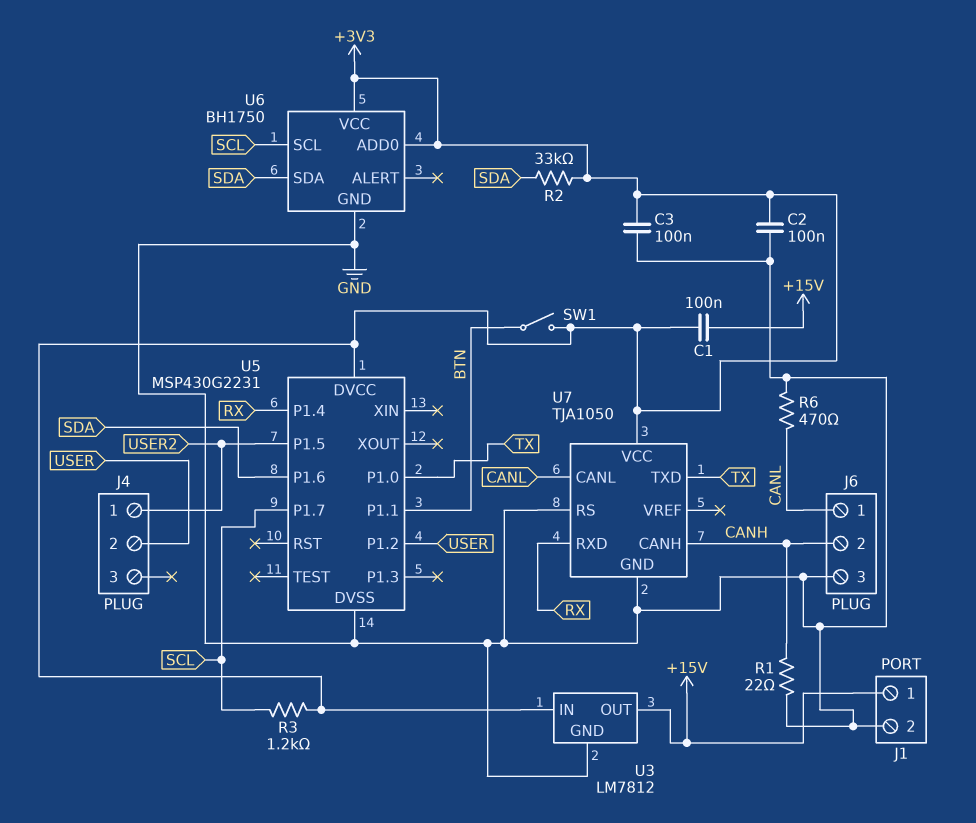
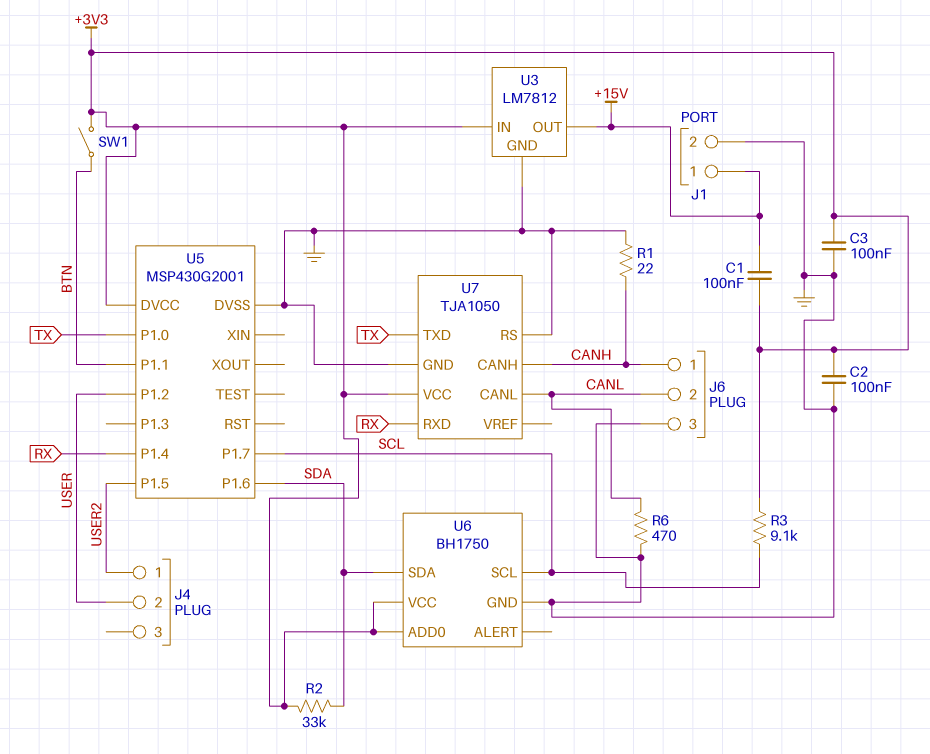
J6 pin 1: CANL -> CANH
J6 pin 2: CANH -> CANL
R3: 1.2k (+3V3, SCL) -> 9.1k (+3V3, SCL)
U5: MSP430G2231 -> MSP430G2001

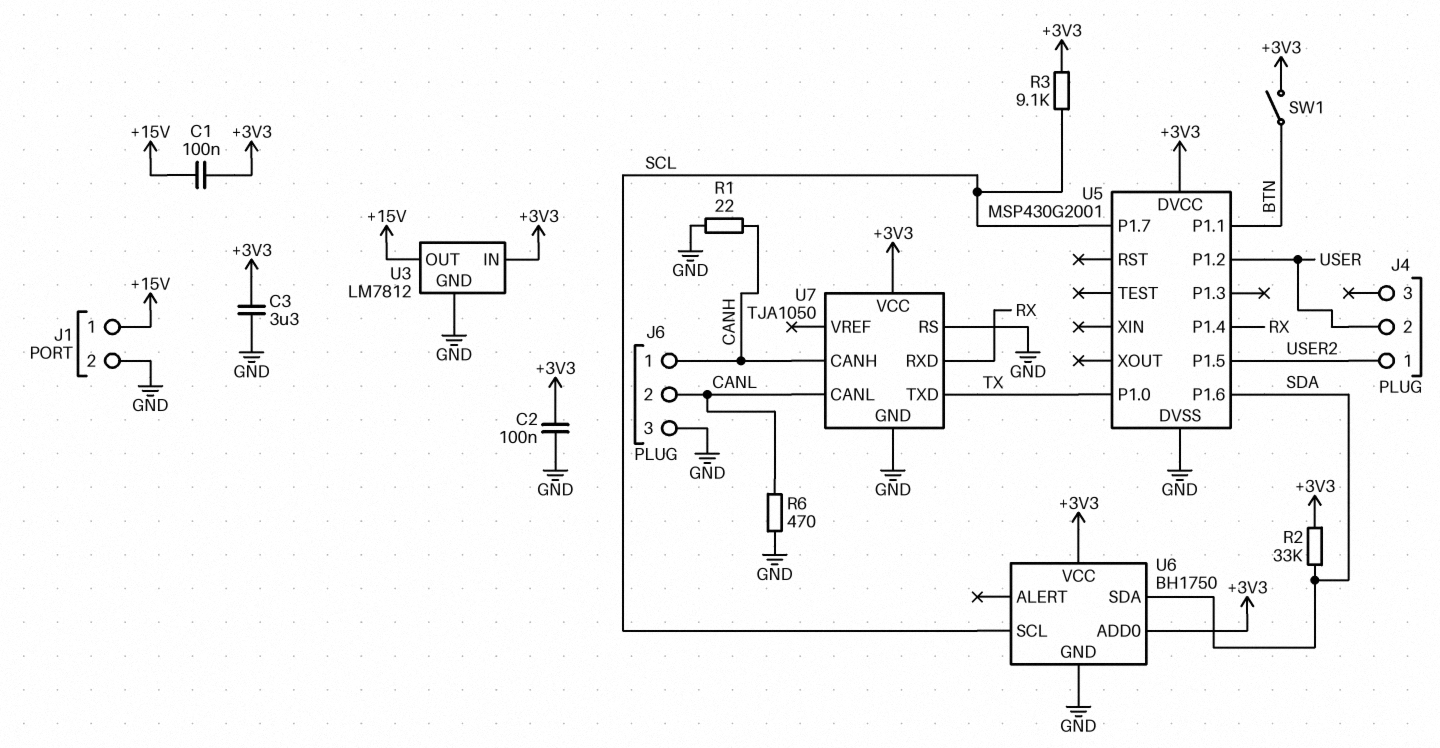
C3: 100nF (+3V3, GND) -> 3.3uF (+3V3, GND)

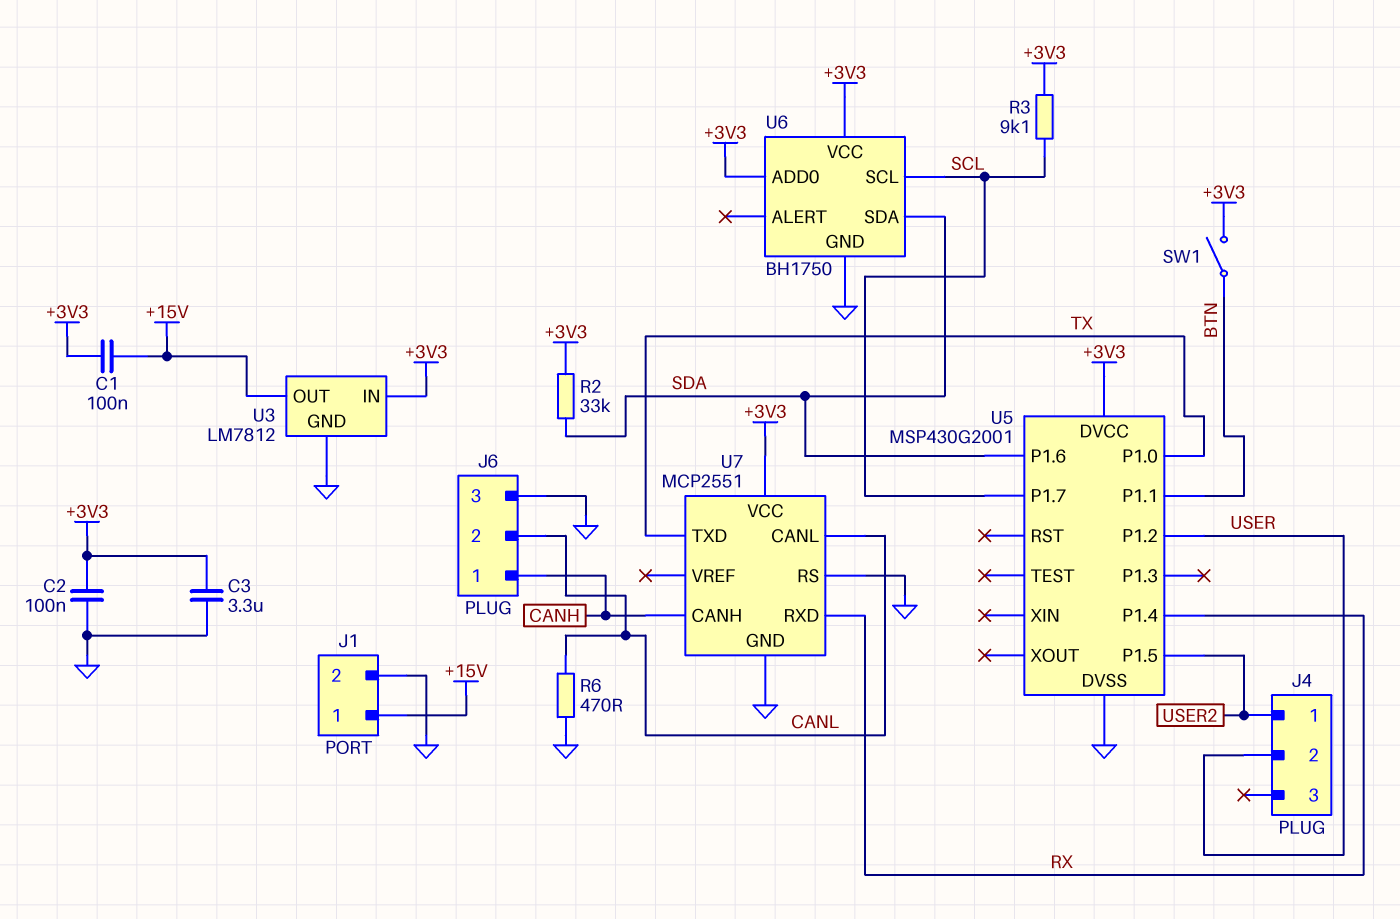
R1: 22 (CANH, GND) -> none
U7: TJA1050 -> MCP2551

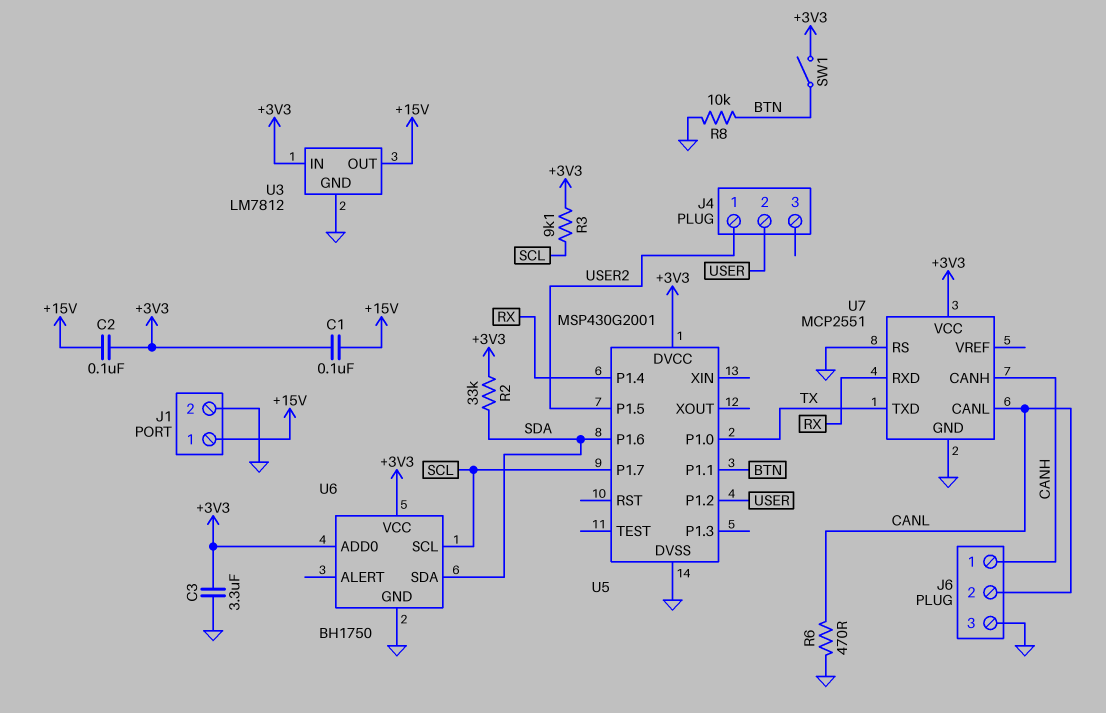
C2: 100nF (+3V3, GND) -> 100nF (+3V3, +15V)
R8: none -> 10k (BTN, GND)

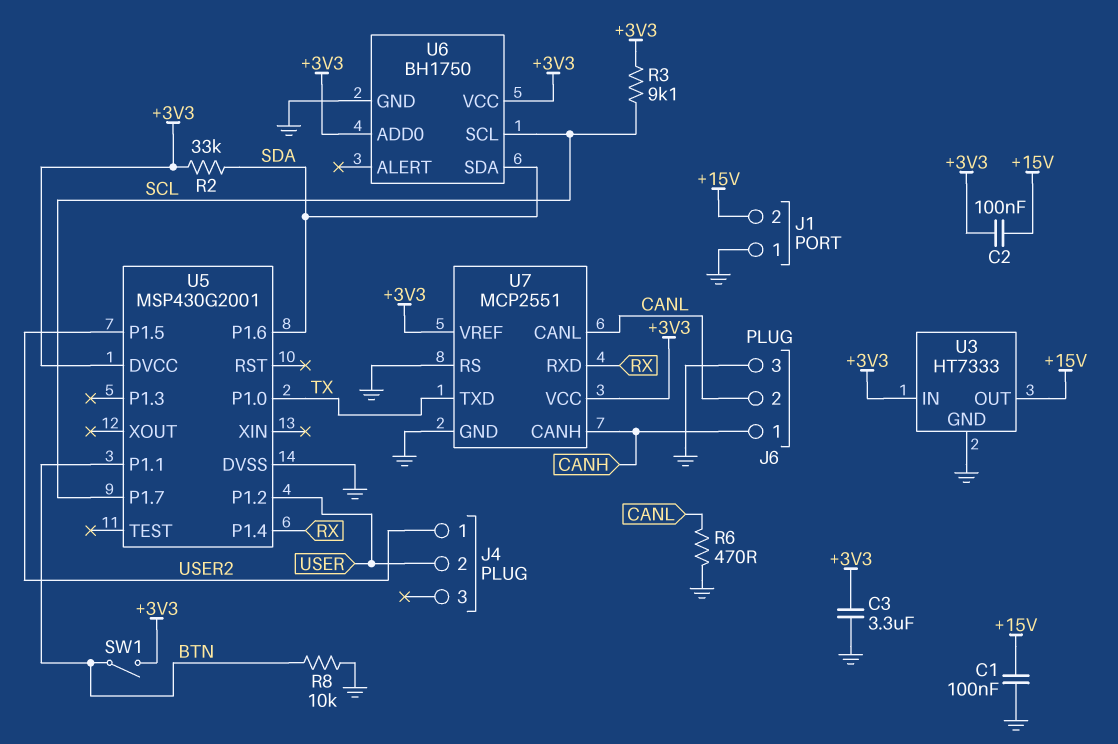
C1: 100nF (+3V3, +15V) -> 100nF (+15V, GND)
J1 pin 1: +15V -> GND
J1 pin 2: GND -> +15V
U3: LM7812 -> HT7333
U7 pin VREF: none -> +3V3

